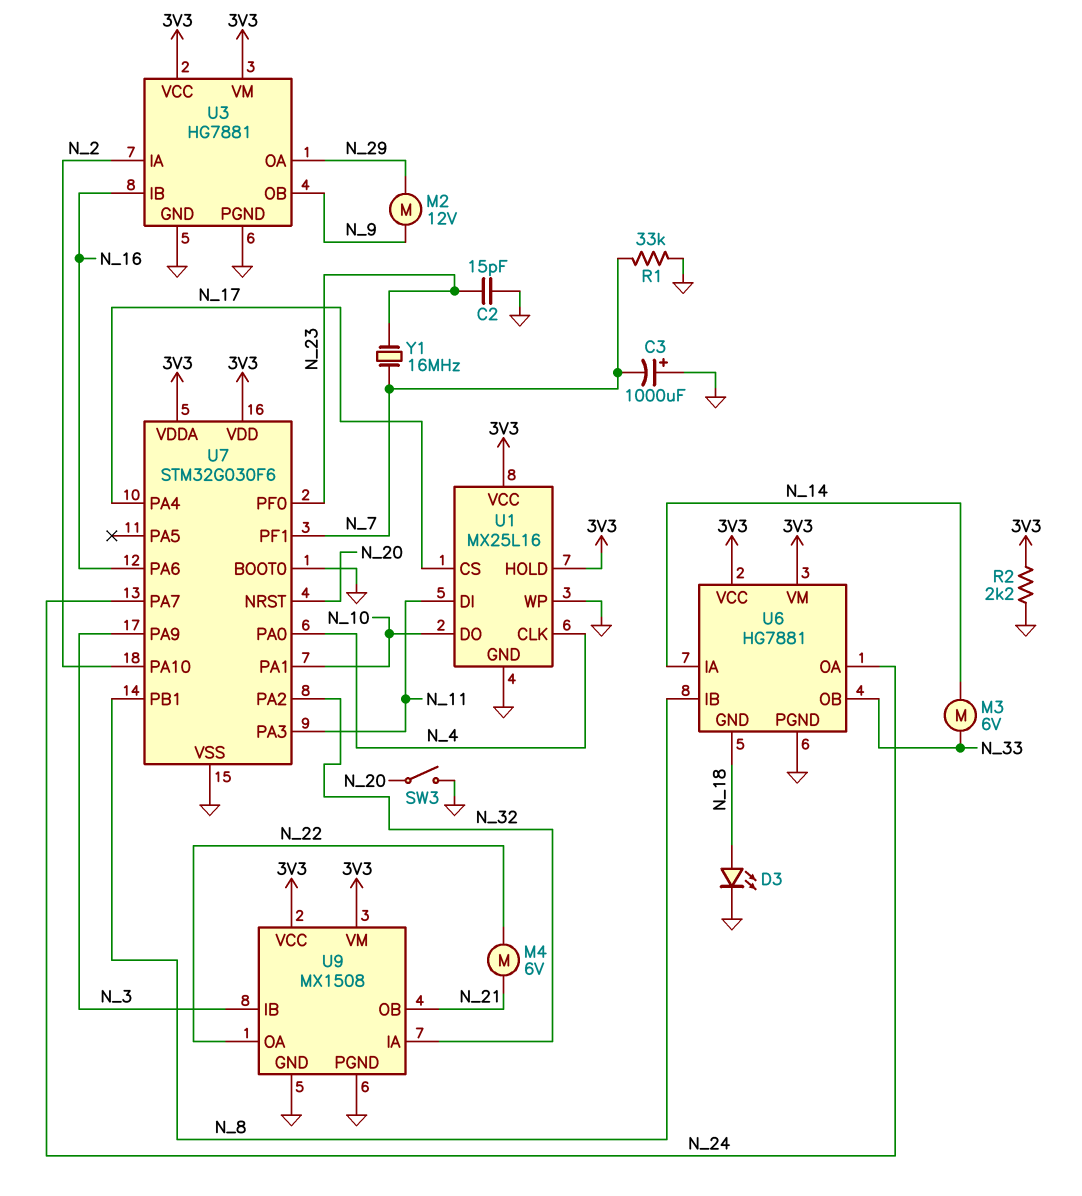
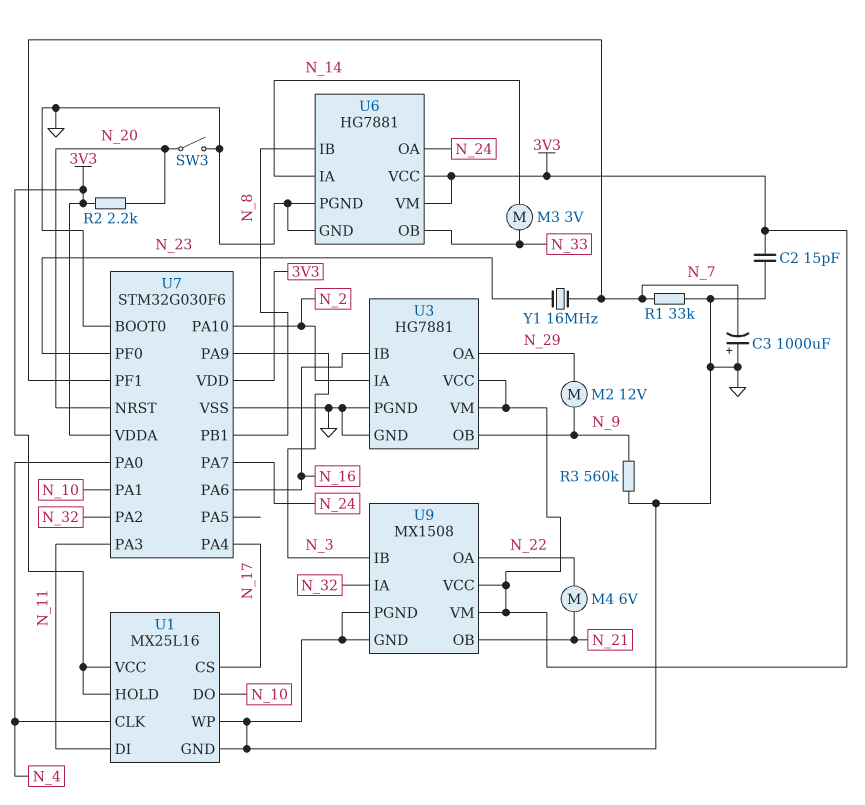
C2: 15pF (GND, N_23) -> 15pF (3V3, GND)
D3: LED (A N_18, K GND) -> none
M3: motor 6V (N_14, N_33) -> motor 3V (N_14, N_33)
R2: 2.2k (3V3, GND) -> 2.2k (3V3, N_20)
R3: none -> 560k (GND, N_9)
U6 pin GND: N_18 -> GND

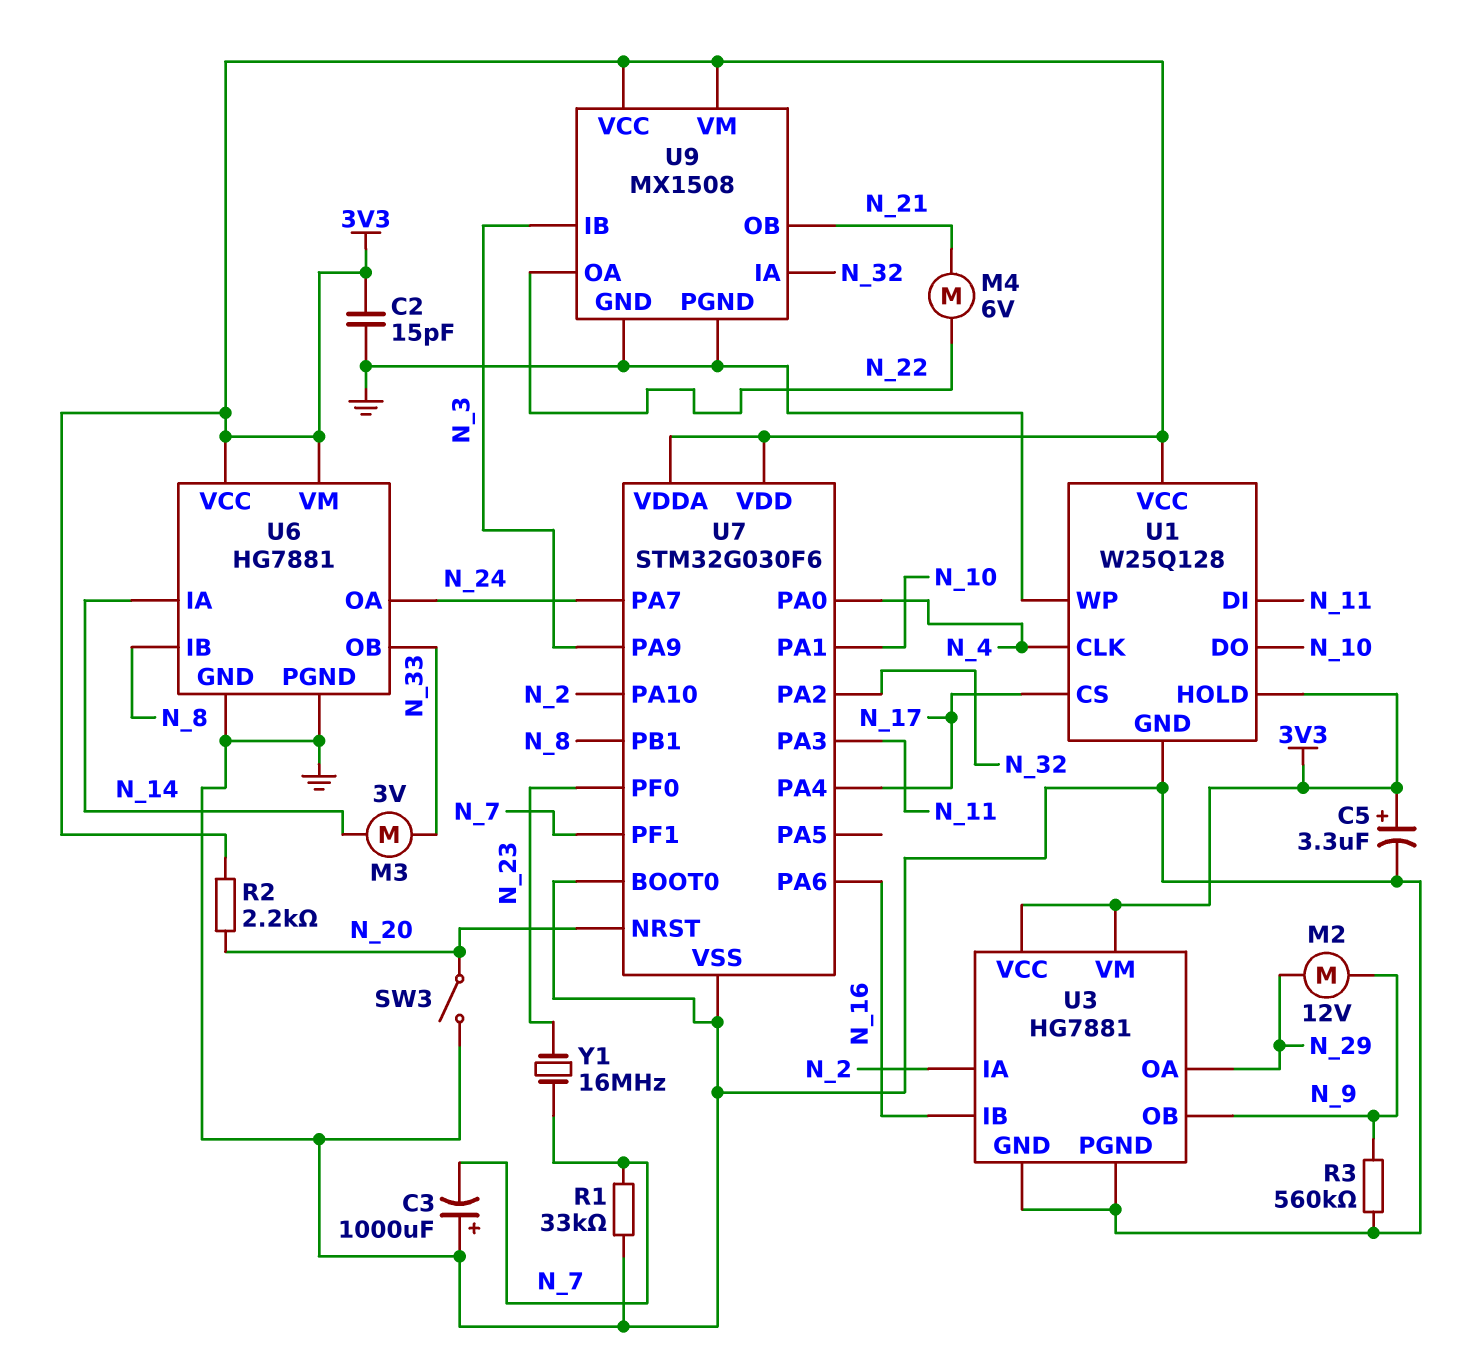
C5: none -> 3.3uF (plus 3V3, minus GND)
U1: MX25L16 -> W25Q128

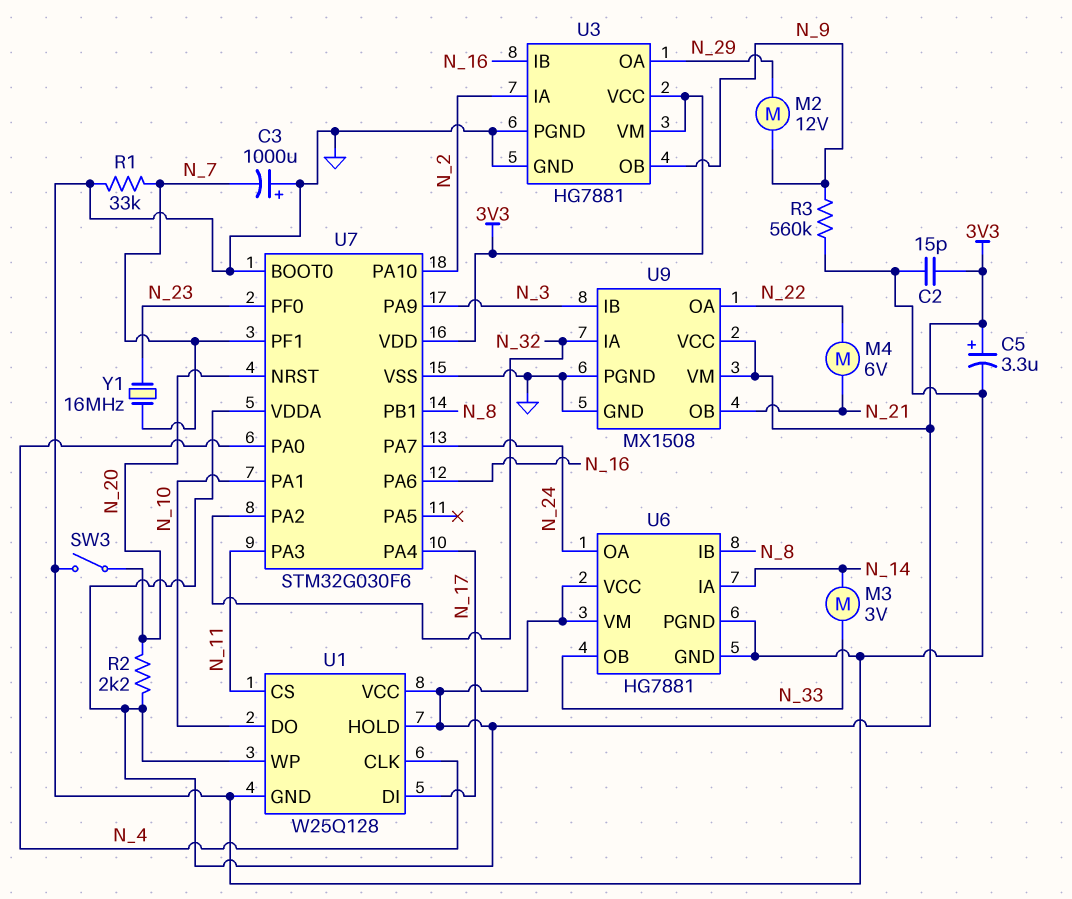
U1 pin CS: N_17 -> N_11
U1 pin DI: N_11 -> N_17
U1 pin WP: GND -> 3V3

